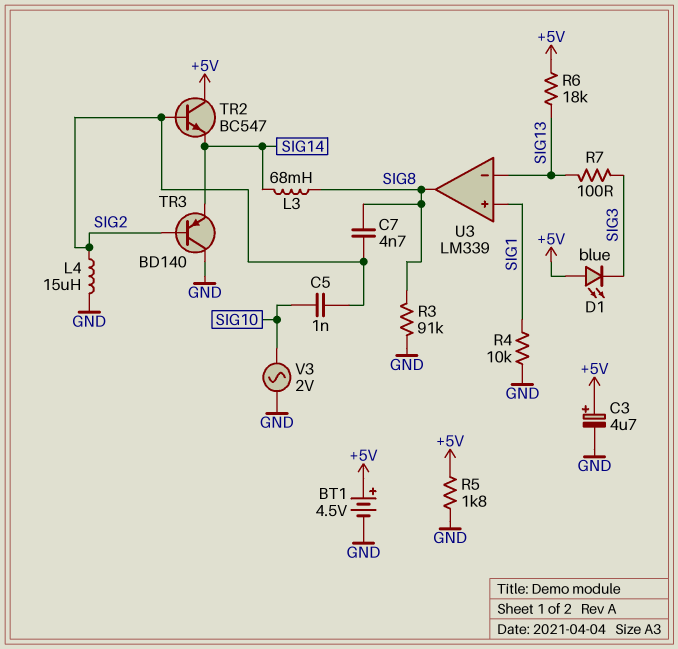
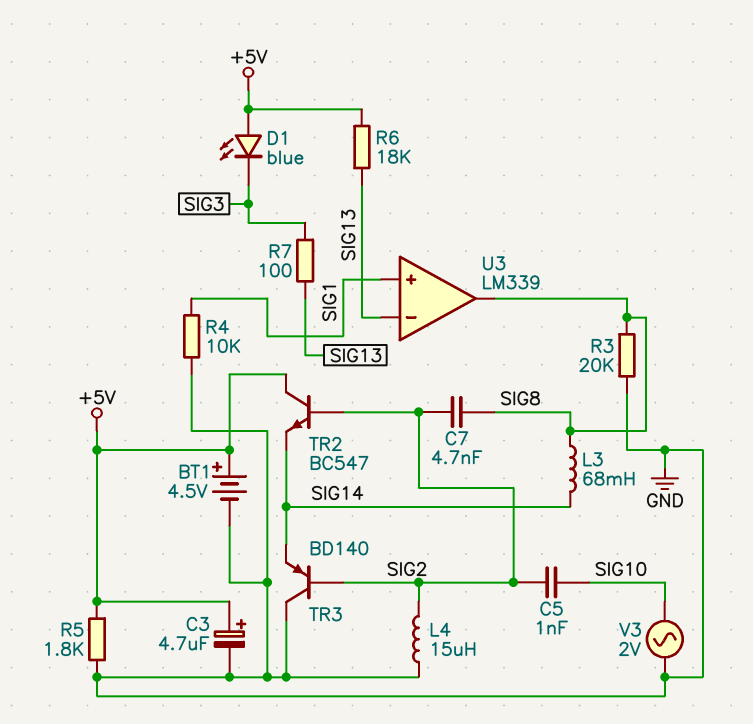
R3: 91k (GND, SIG8) -> 20k (GND, SIG8)

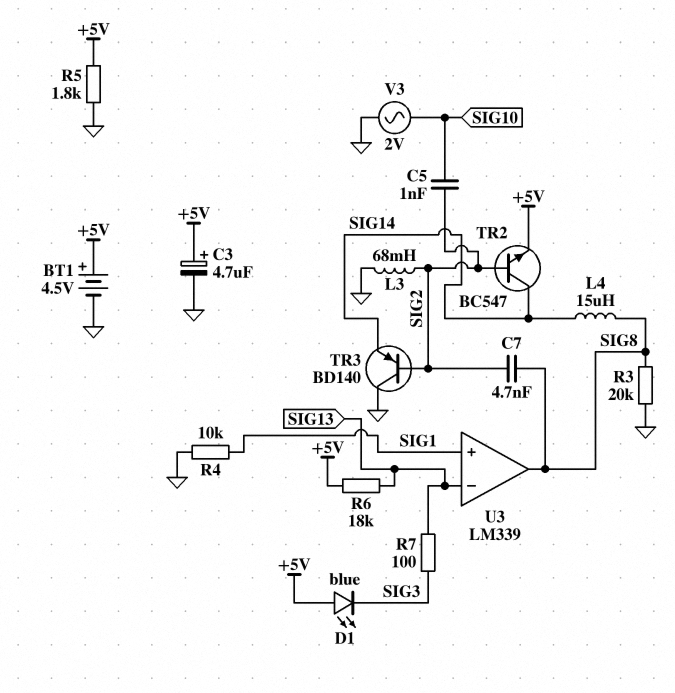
L3: 68mH (SIG8, SIG14) -> 68mH (GND, SIG2)
L4: 15uH (GND, SIG2) -> 15uH (SIG8, SIG14)
TR2: NPN BC547 (B SIG2, C +5V, E SIG14) -> NPN BC547 (B SIG2, C SIG14, E +5V)

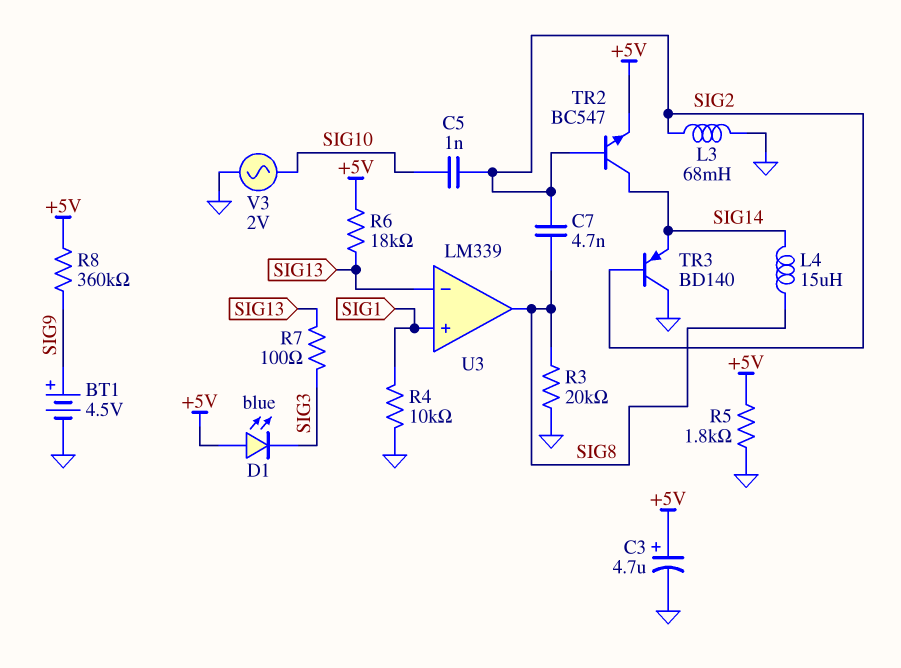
BT1: 4.5V (plus +5V, minus GND) -> 4.5V (plus SIG9, minus GND)
R8: none -> 360k (+5V, SIG9)

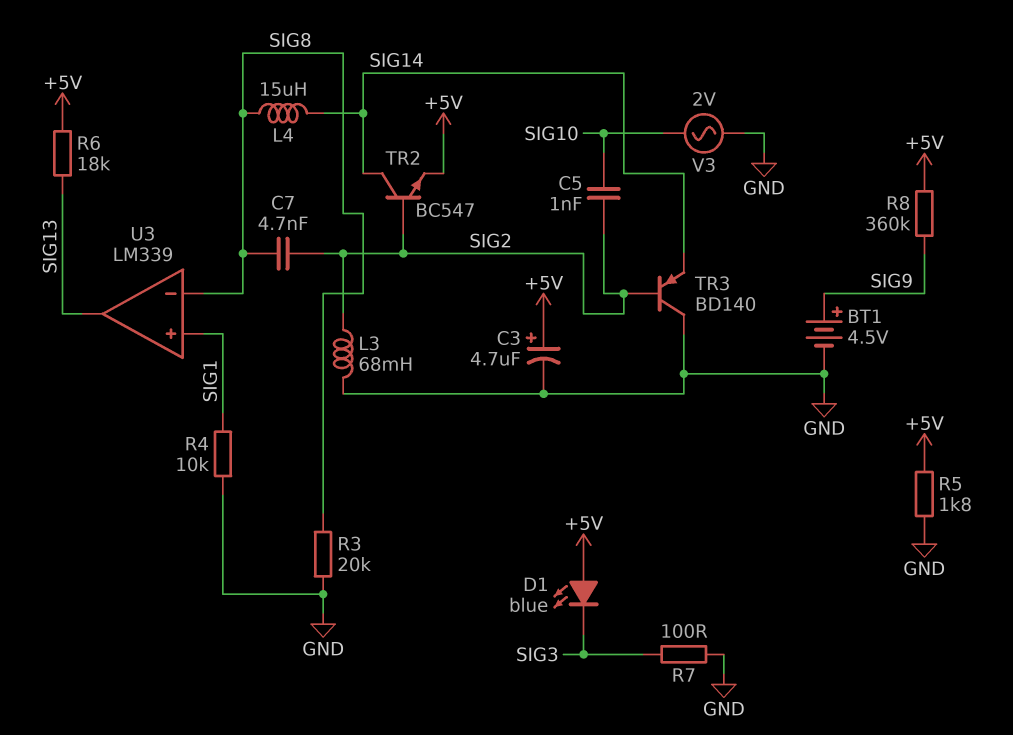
R7: 100 (SIG3, SIG13) -> 100 (GND, SIG3)
U3 pin in-: SIG13 -> SIG8
U3 pin out: SIG8 -> SIG13

